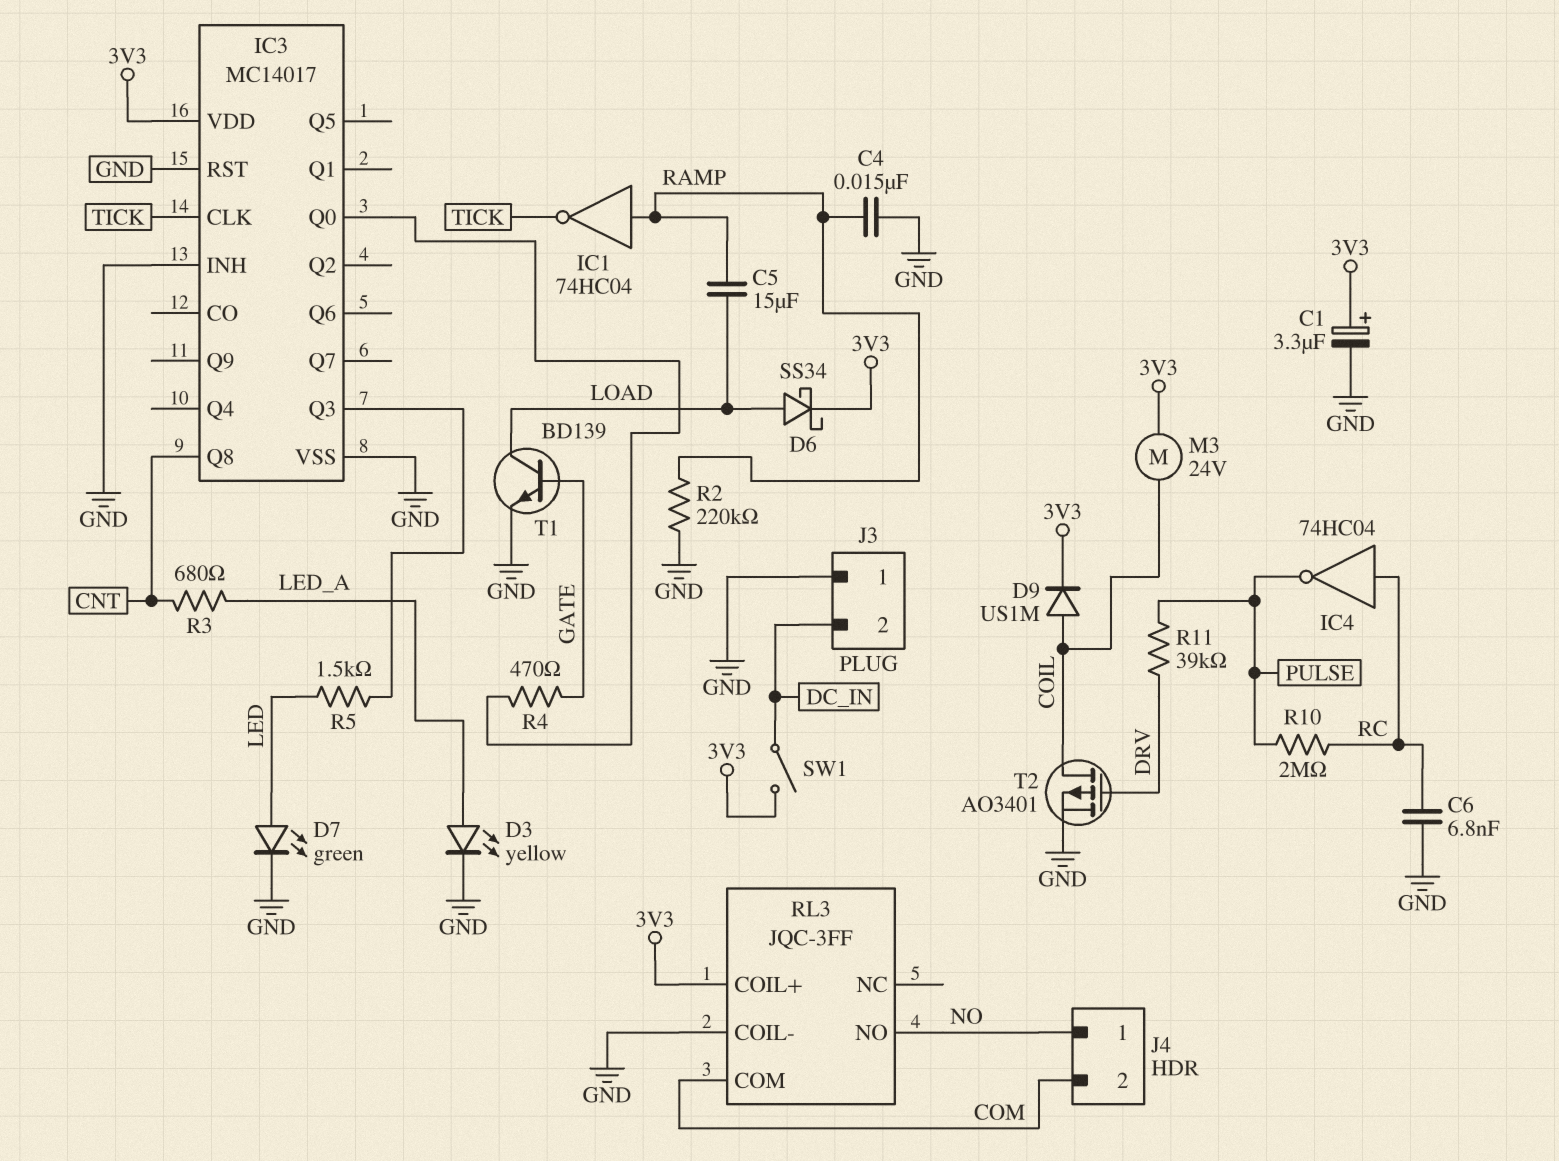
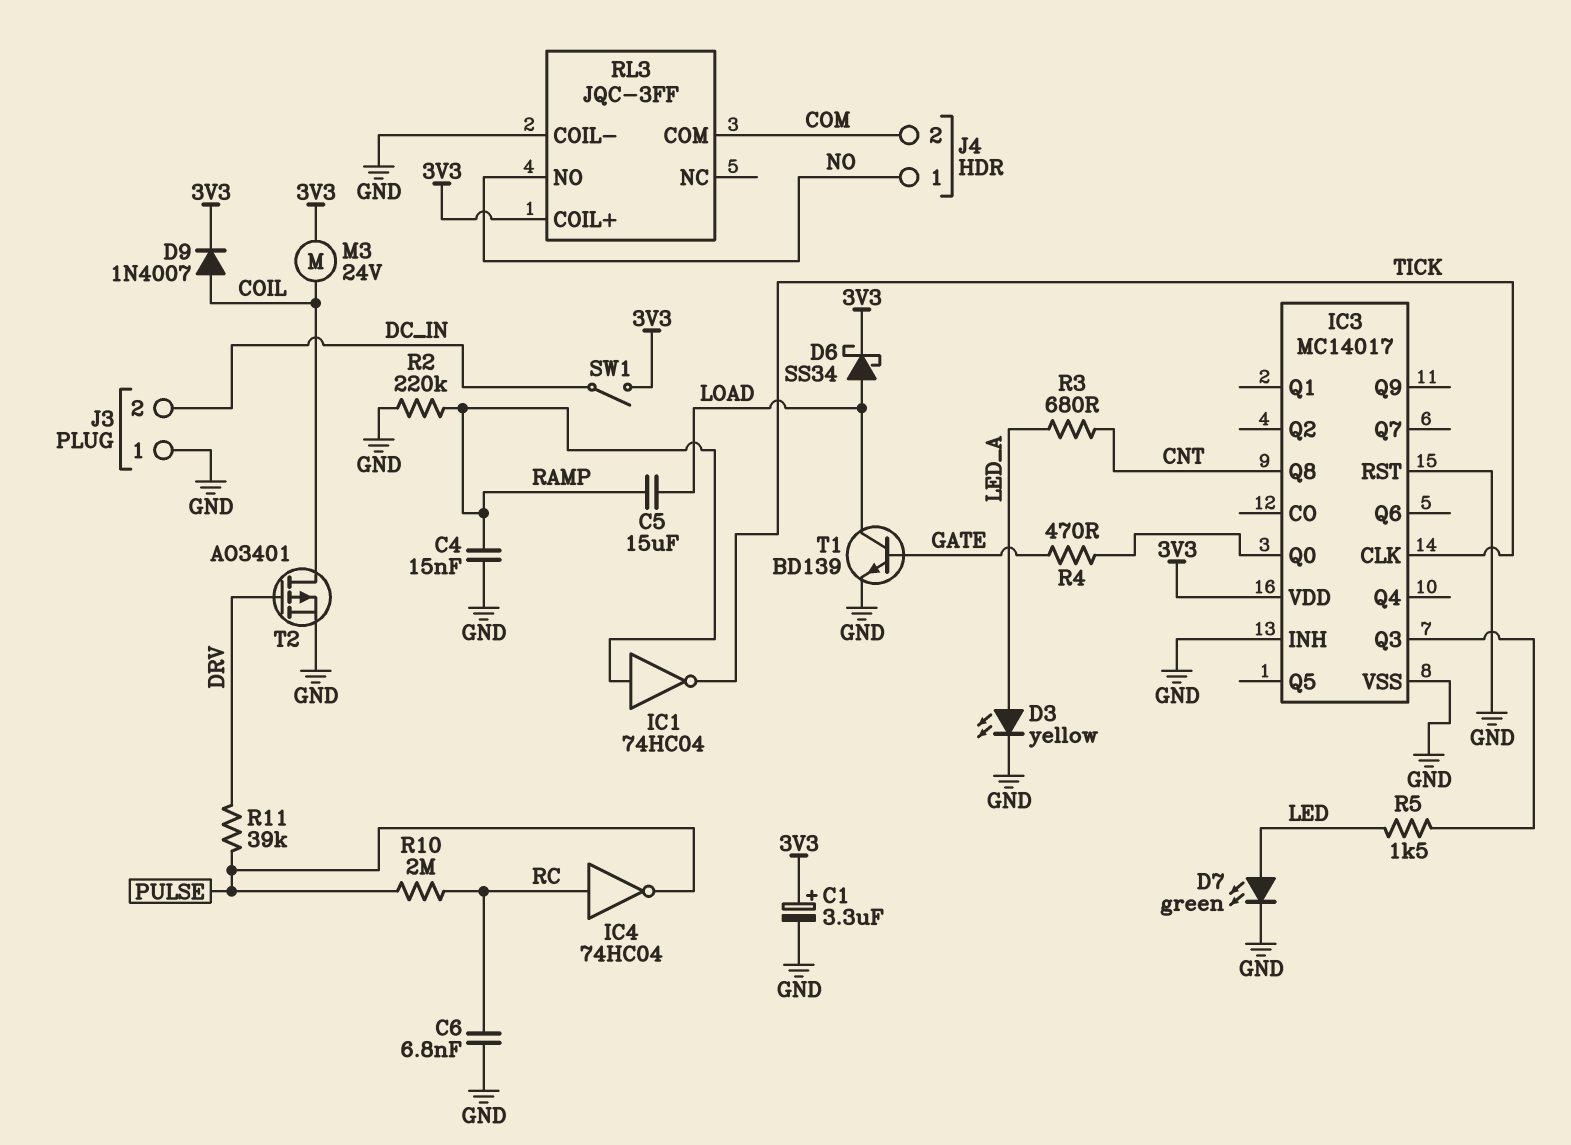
D9: diode US1M (A COIL, K 3V3) -> diode 1N4007 (A COIL, K 3V3)

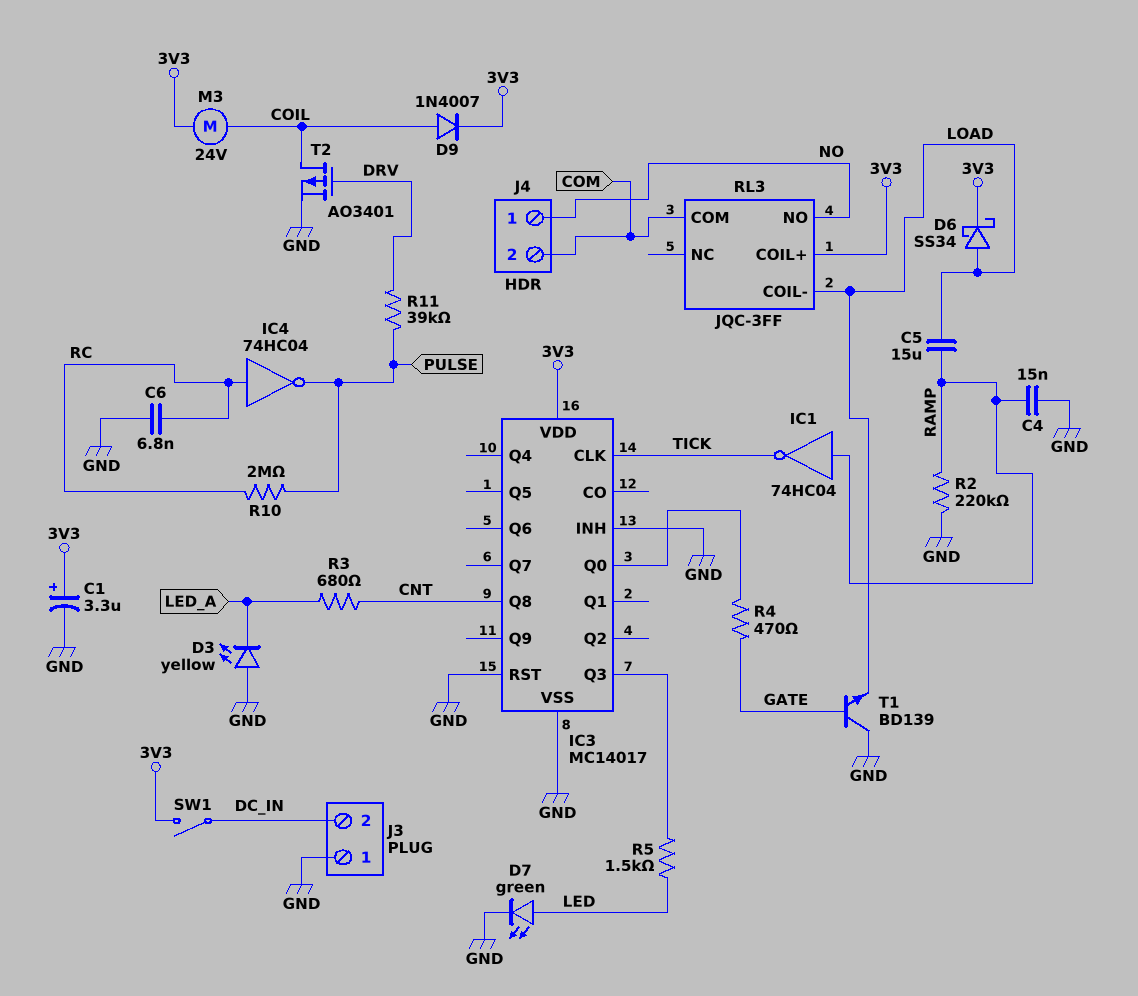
D3: LED yellow (A LED_A, K GND) -> LED yellow (A GND, K LED_A)
RL3 pin COIL-: GND -> LOAD
T1: NPN BD139 (B GATE, C LOAD, E GND) -> NPN BD139 (B GATE, C GND, E LOAD)

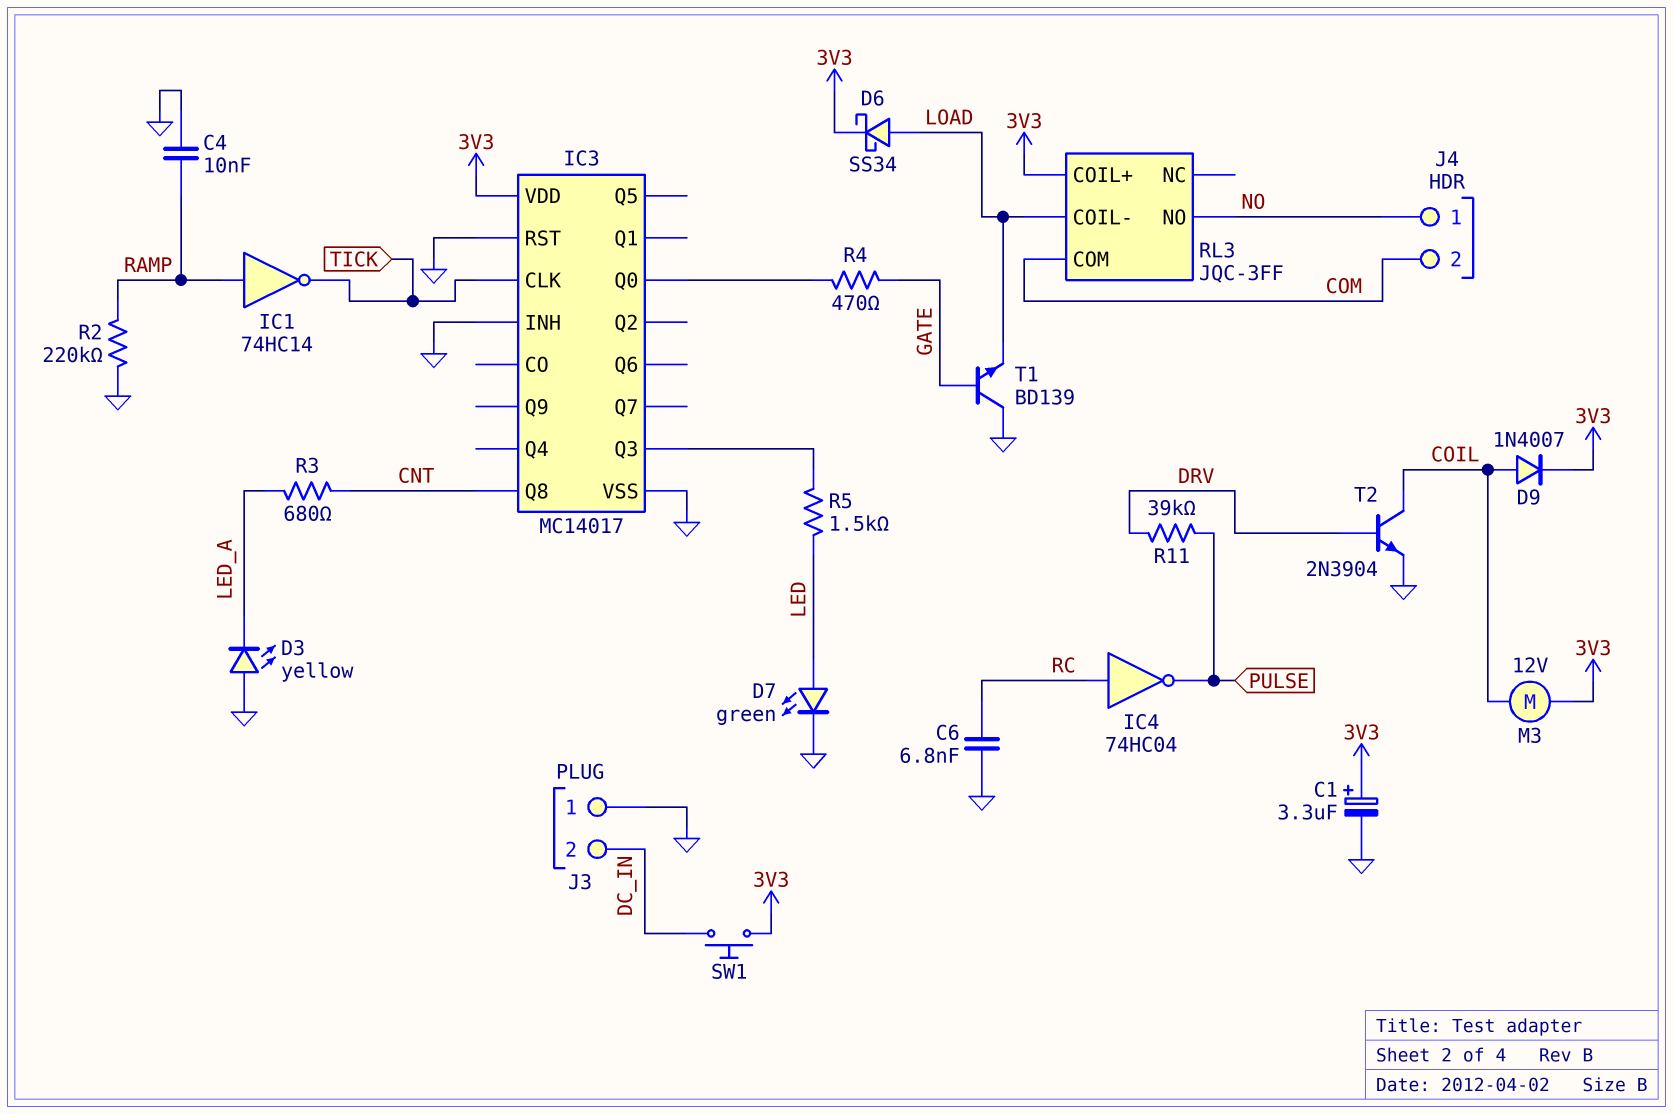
C4: 15nF (GND, RAMP) -> 10nF (GND, RAMP)
C5: 15uF (LOAD, RAMP) -> none
IC1: NOT 74HC04 (in RAMP, out TICK) -> NOT 74HC14 (in RAMP, out TICK)
M3: motor 24V (3V3, COIL) -> motor 12V (3V3, COIL)
R10: 2M (PULSE, RC) -> none
SW1: switch (3V3, DC_IN) -> button (3V3, DC_IN)
T2: PMOS AO3401 (G DRV, D COIL, S GND) -> NPN 2N3904 (B DRV, C COIL, E GND)

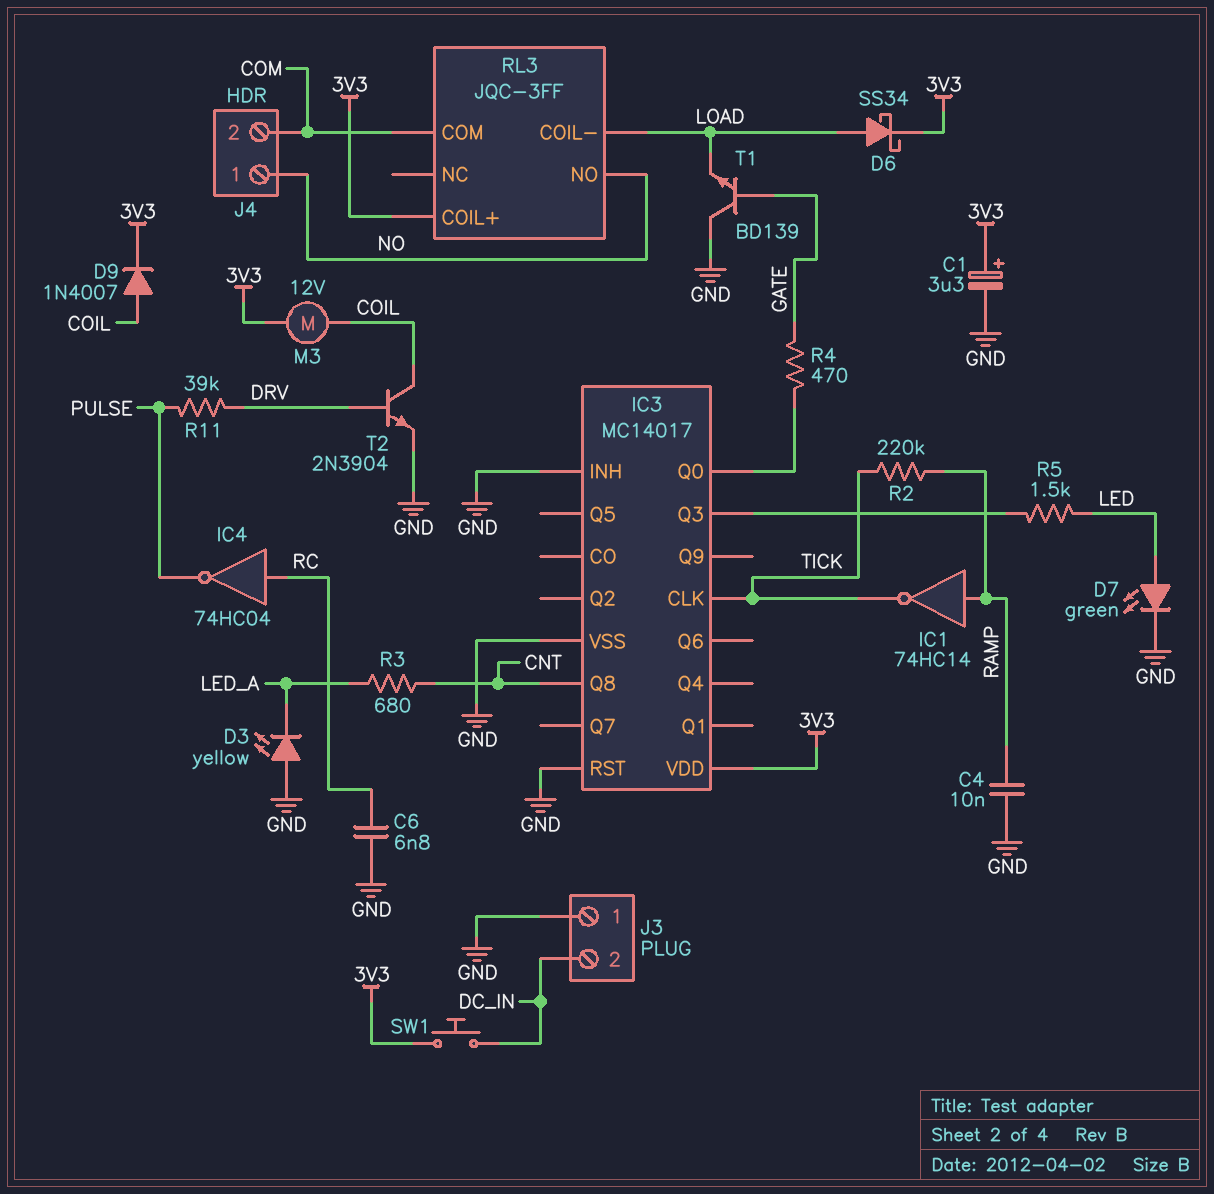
R2: 220k (GND, RAMP) -> 220k (RAMP, TICK)

